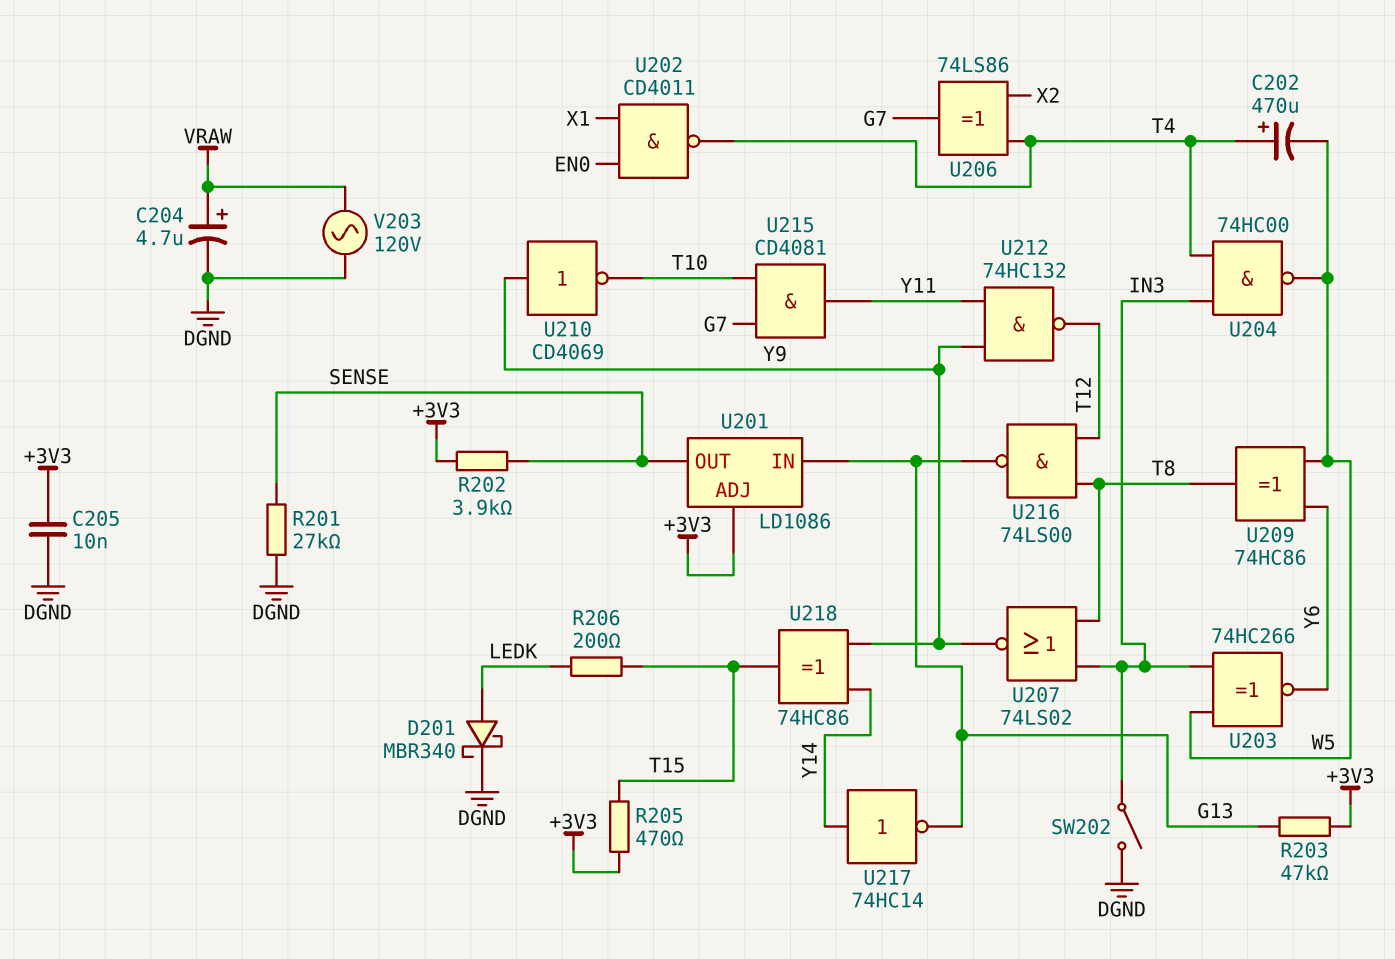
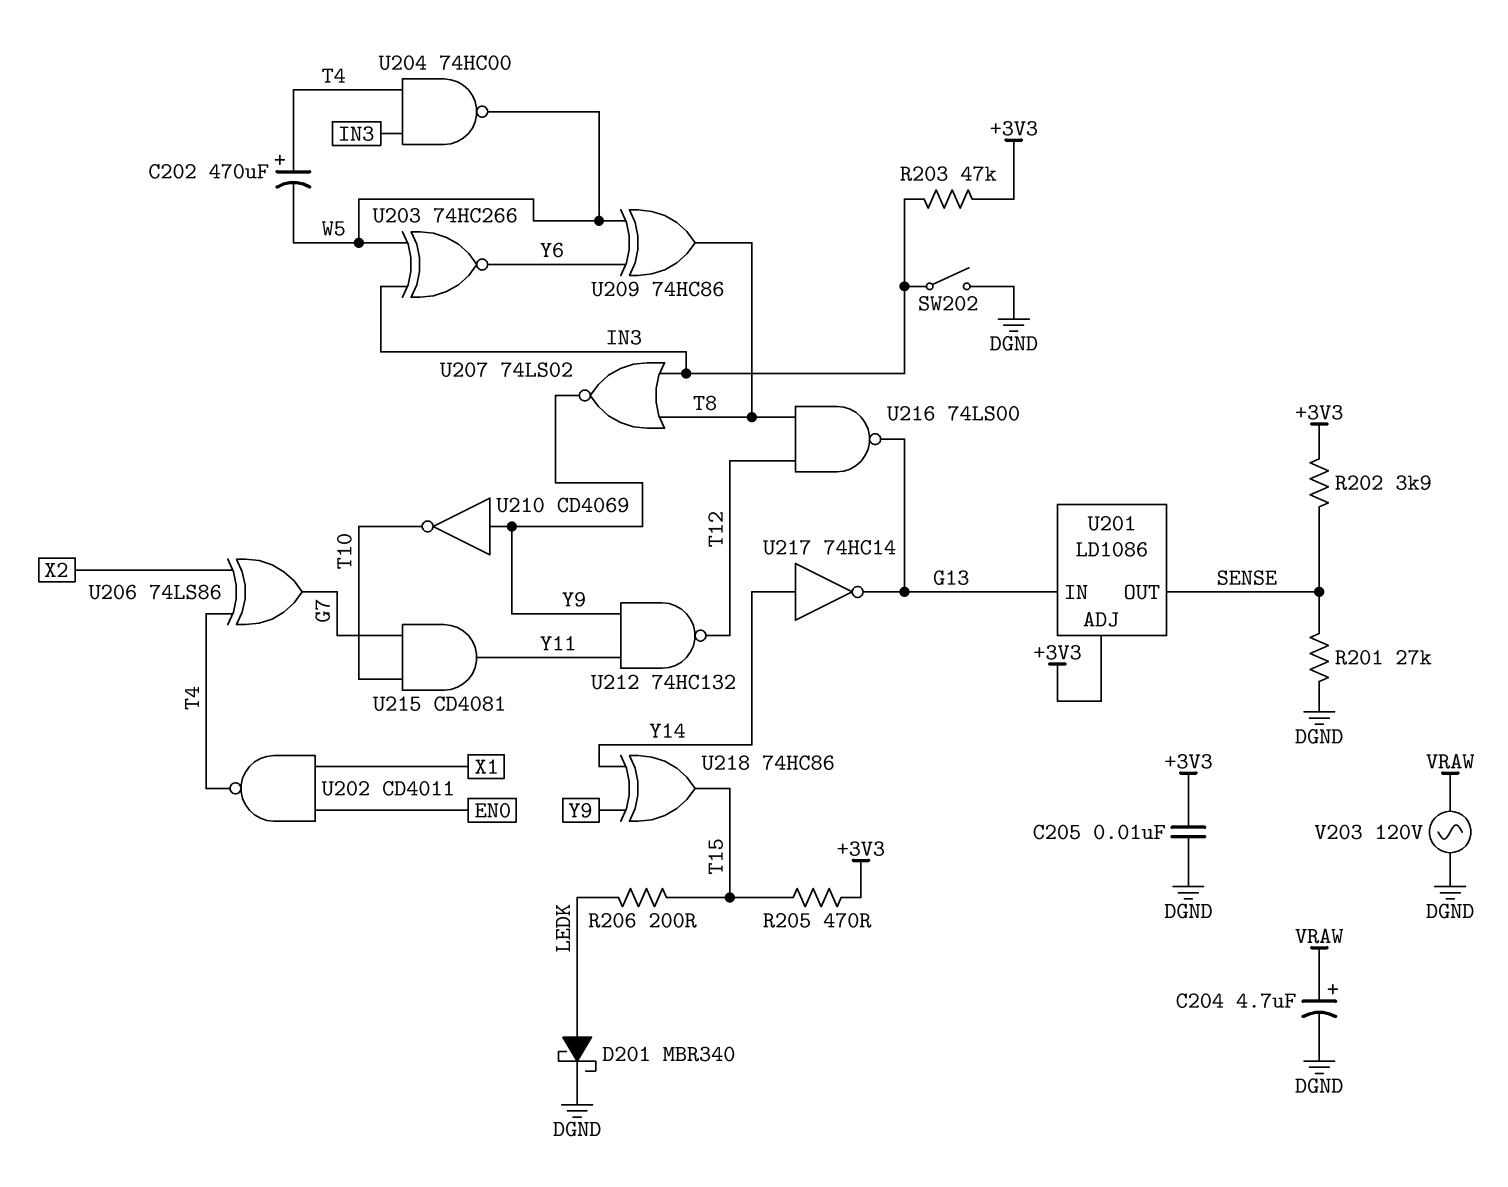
R203: 47k (+3V3, G13) -> 47k (+3V3, IN3)

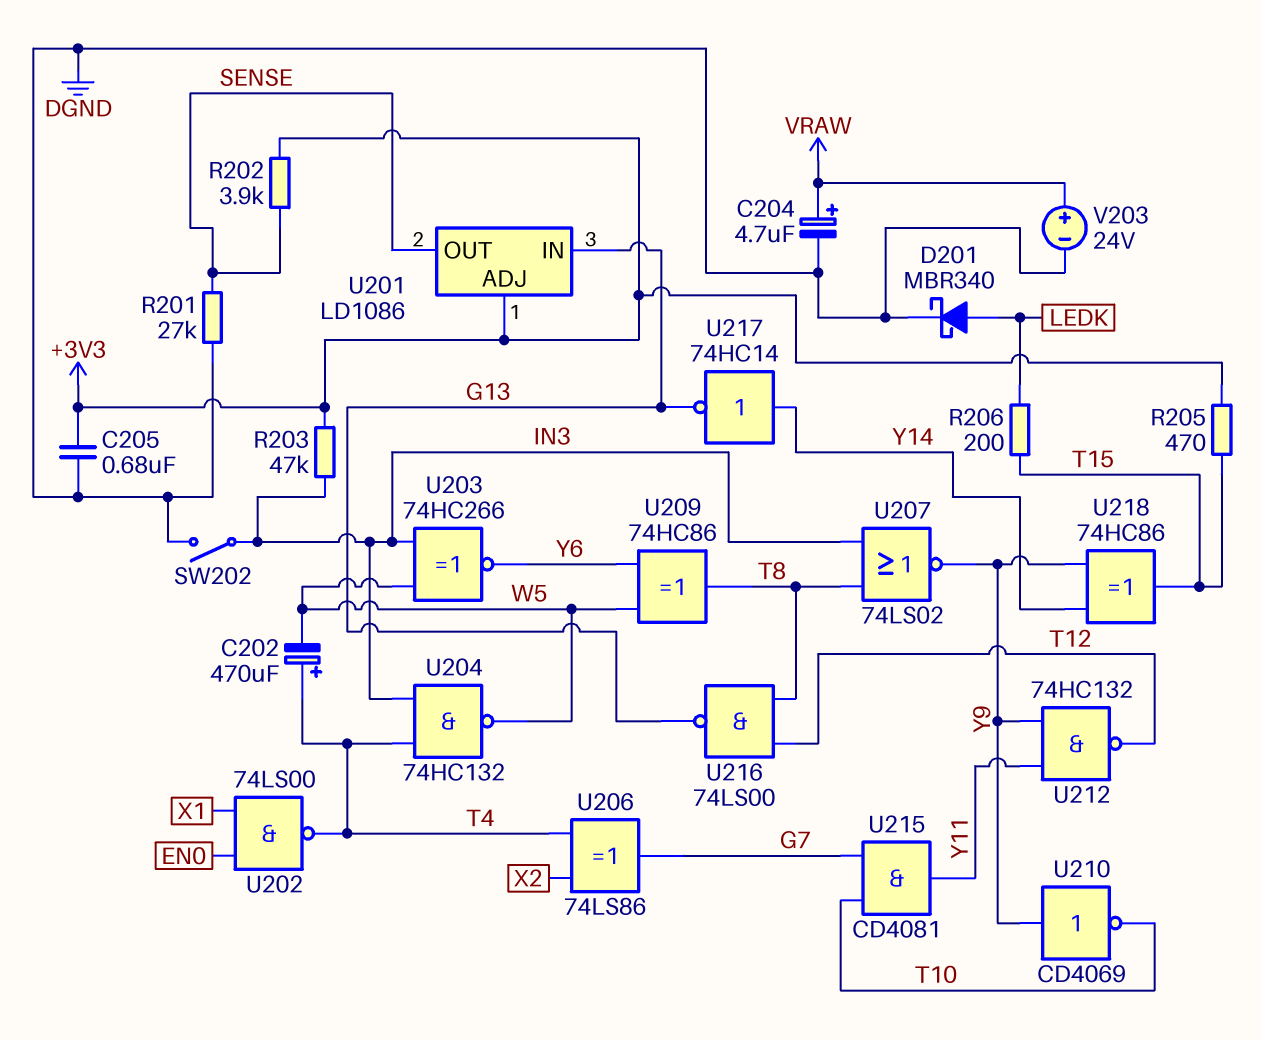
C205: 10nF (+3V3, DGND) -> 680nF (+3V3, DGND)
U202: NAND CD4011 (in EN0, in X1, out T4) -> NAND 74LS00 (in EN0, in X1, out T4)
U204: NAND 74HC00 (in IN3, in T4, out W5) -> NAND 74HC132 (in IN3, in T4, out W5)
V203: AC 120V (DGND, VRAW) -> 24V (plus VRAW, minus DGND)

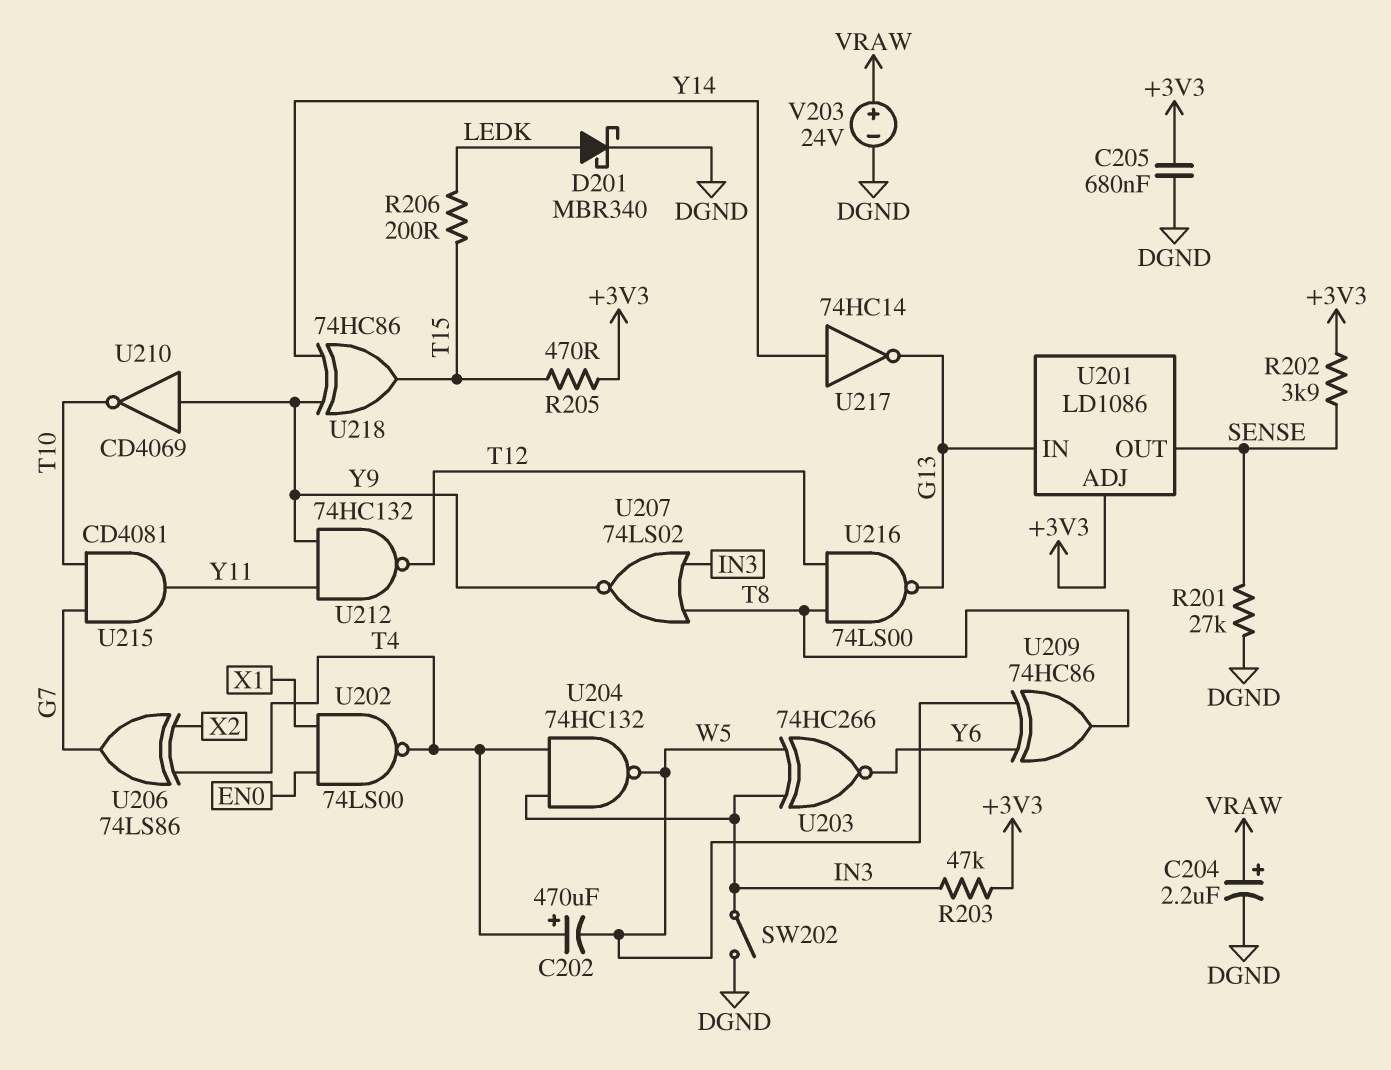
C204: 4.7uF (plus VRAW, minus DGND) -> 2.2uF (plus VRAW, minus DGND)

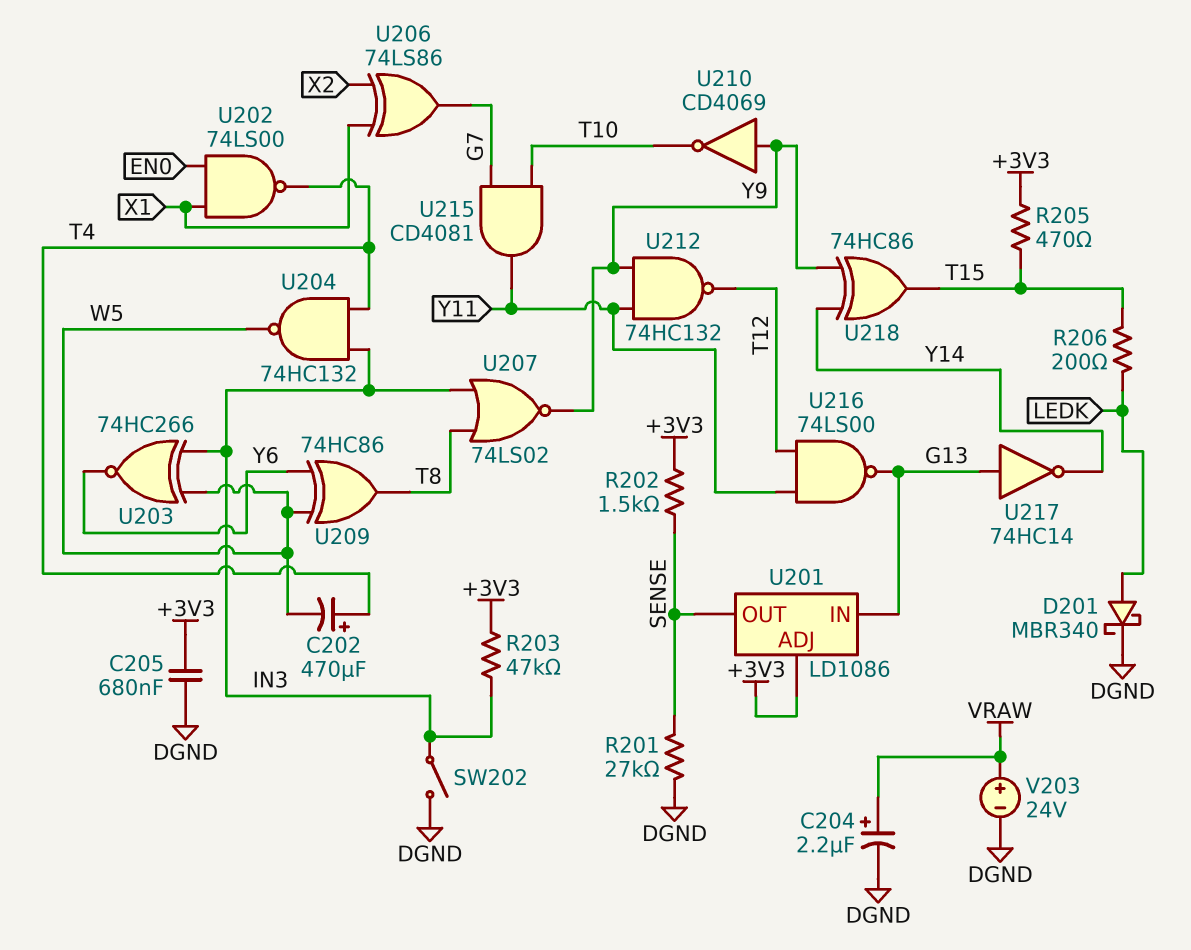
R202: 3.9k (+3V3, SENSE) -> 1.5k (+3V3, SENSE)
U206: XOR 74LS86 (in T4, in X2, out G7) -> XOR 74LS86 (in X1, in X2, out G7)
U216: NAND 74LS00 (in T8, in T12, out G13) -> NAND 74LS00 (in T12, in Y11, out G13)
U217: NOT 74HC14 (in Y14, out G13) -> NOT 74HC14 (in G13, out Y14)

